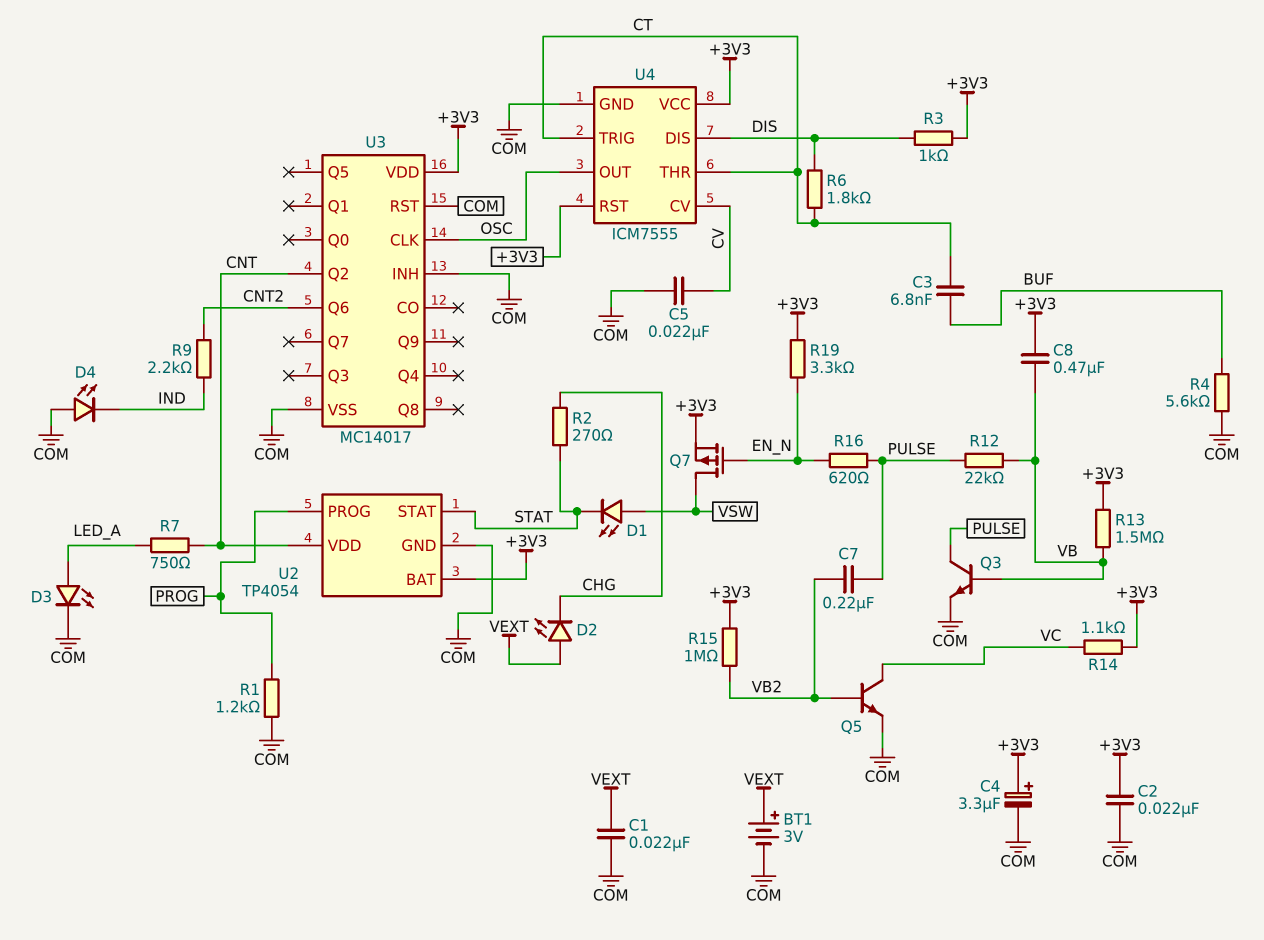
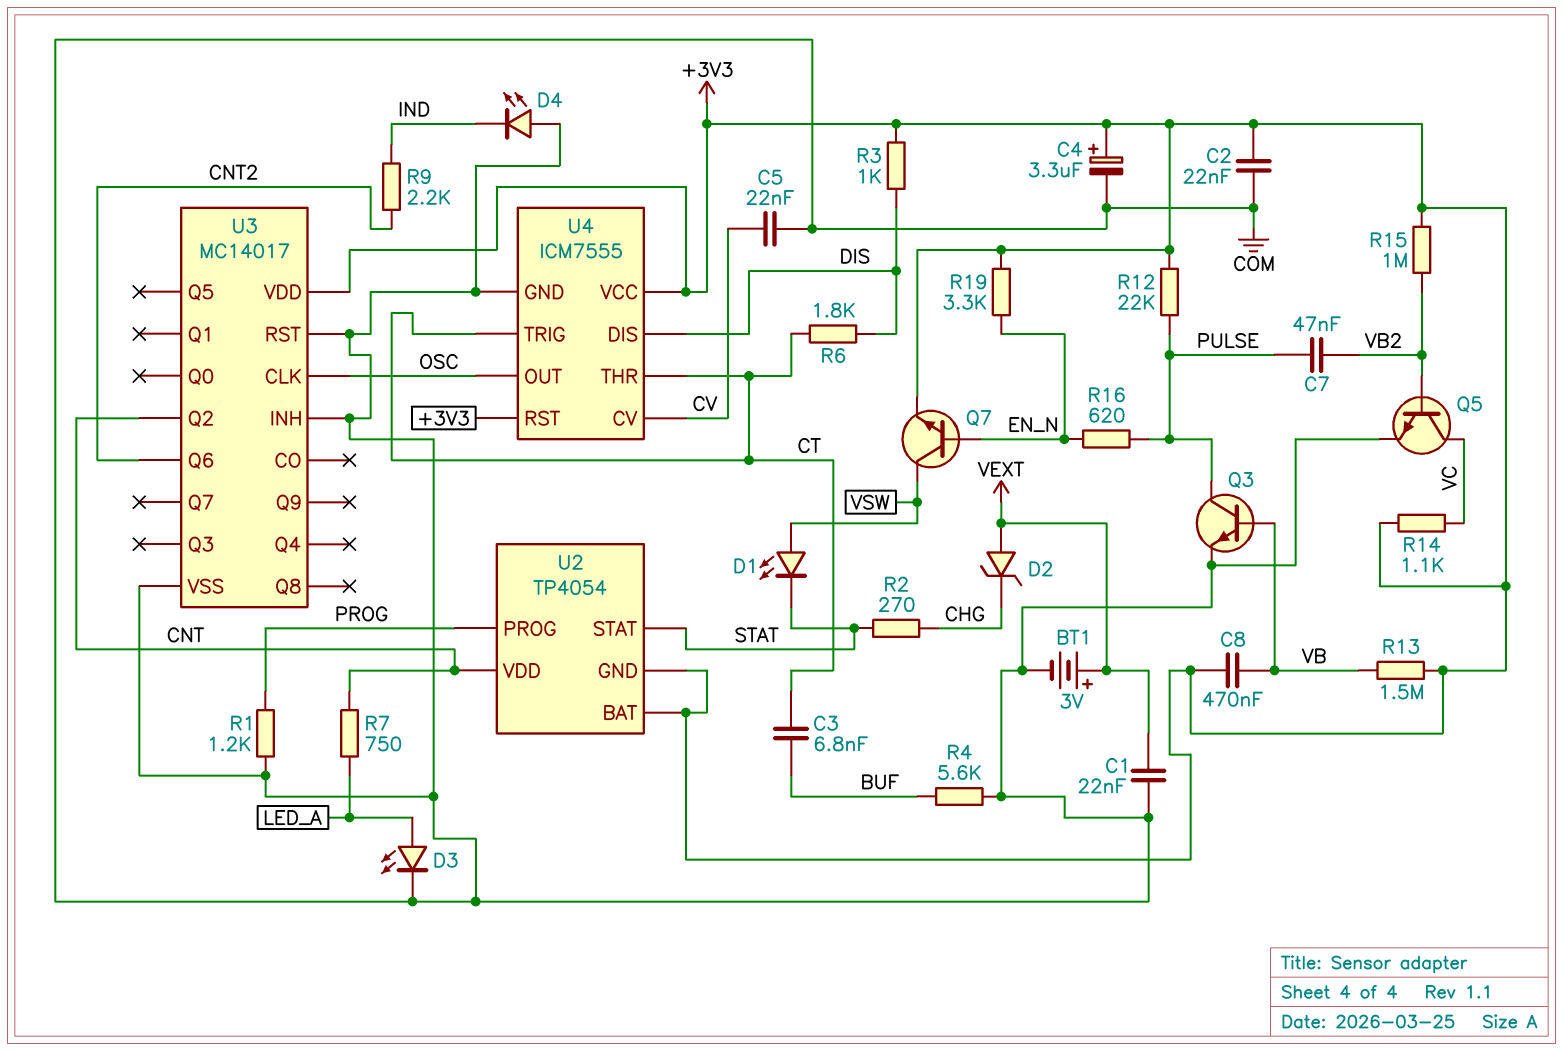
C7: 220nF (PULSE, VB2) -> 47nF (PULSE, VB2)
D2: LED (A VEXT, K CHG) -> zener (A VEXT, K CHG)
Q7: PMOS (G EN_N, D VSW, S +3V3) -> NPN (B EN_N, C VSW, E +3V3)
R12: 22k (PULSE, VB) -> 22k (+3V3, PULSE)
U2 pin GND: COM -> +3V3

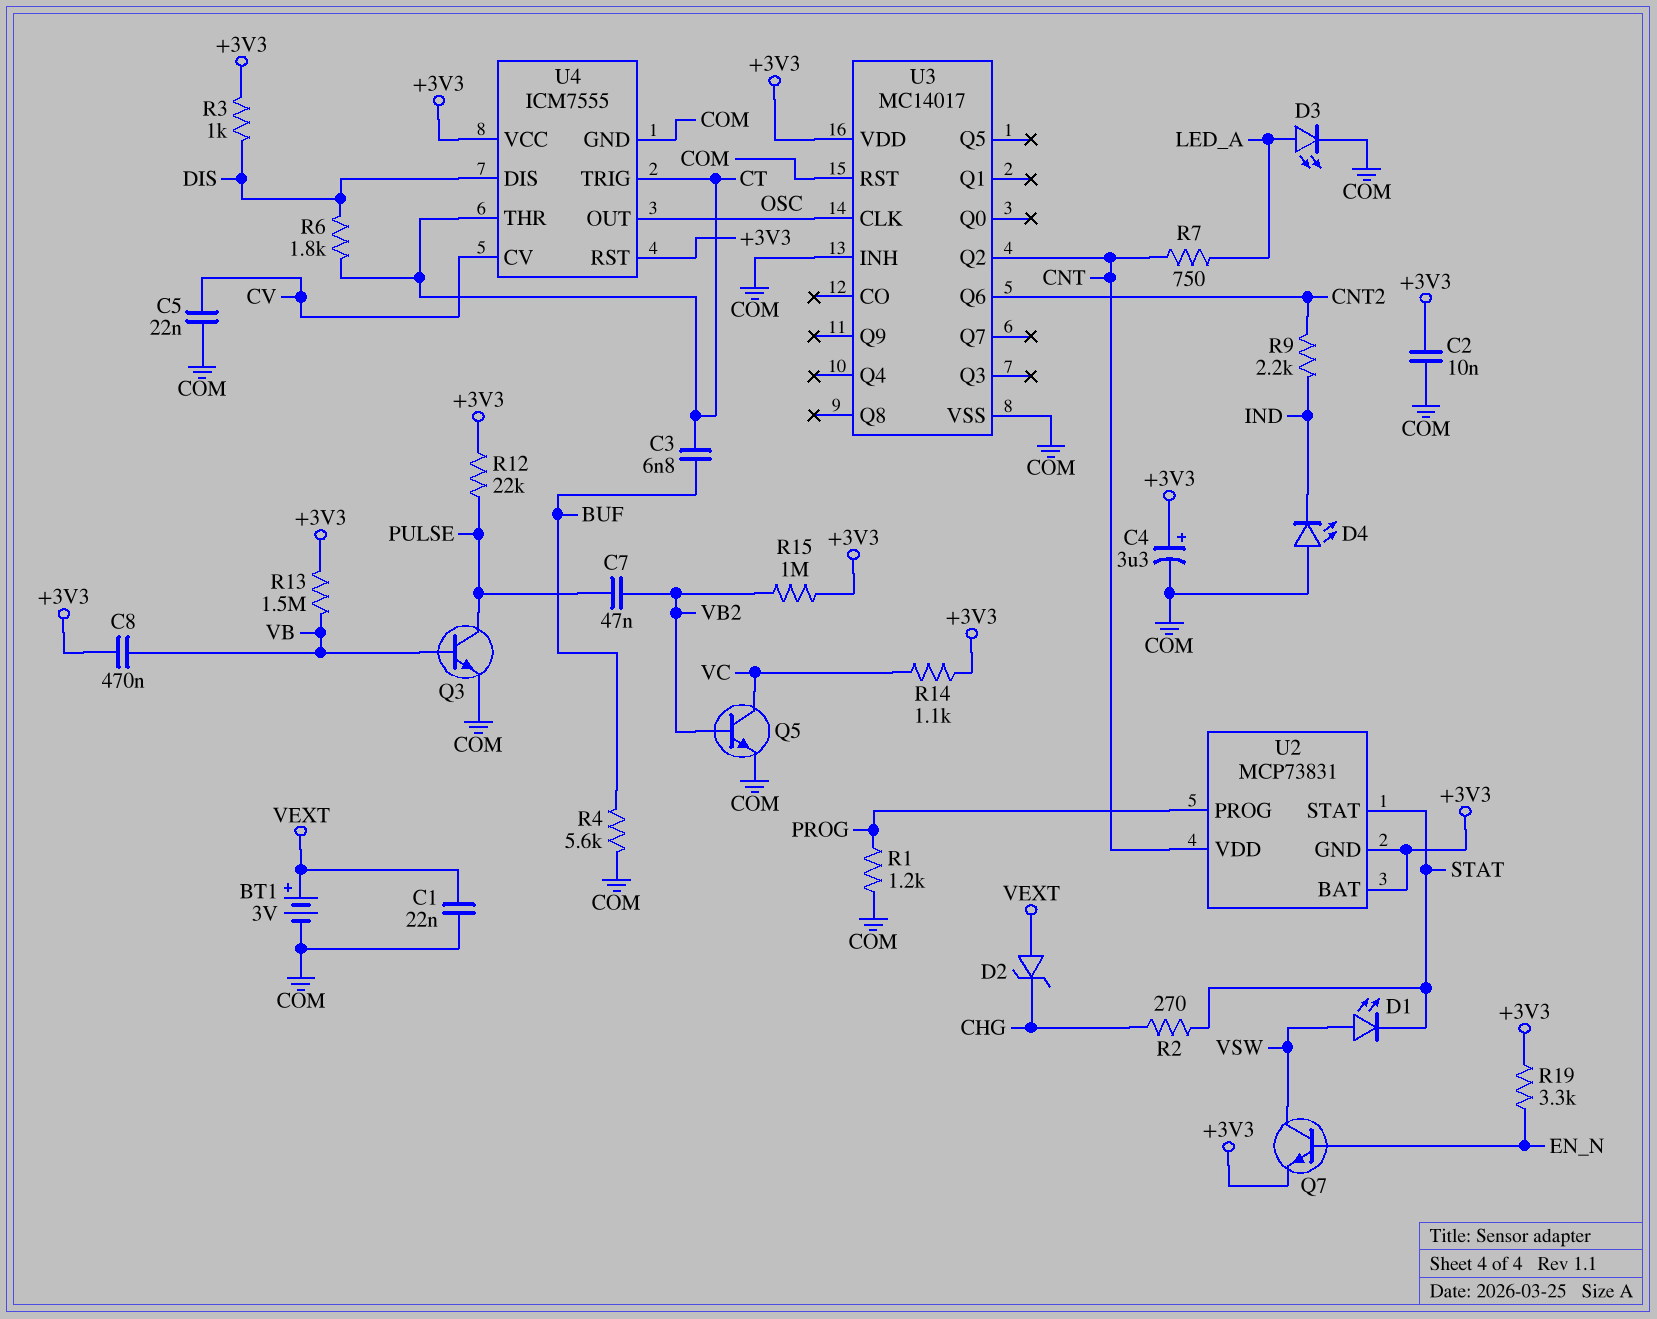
C2: 22nF (+3V3, COM) -> 10nF (+3V3, COM)
R16: 620 (EN_N, PULSE) -> none
U2: TP4054 -> MCP73831

